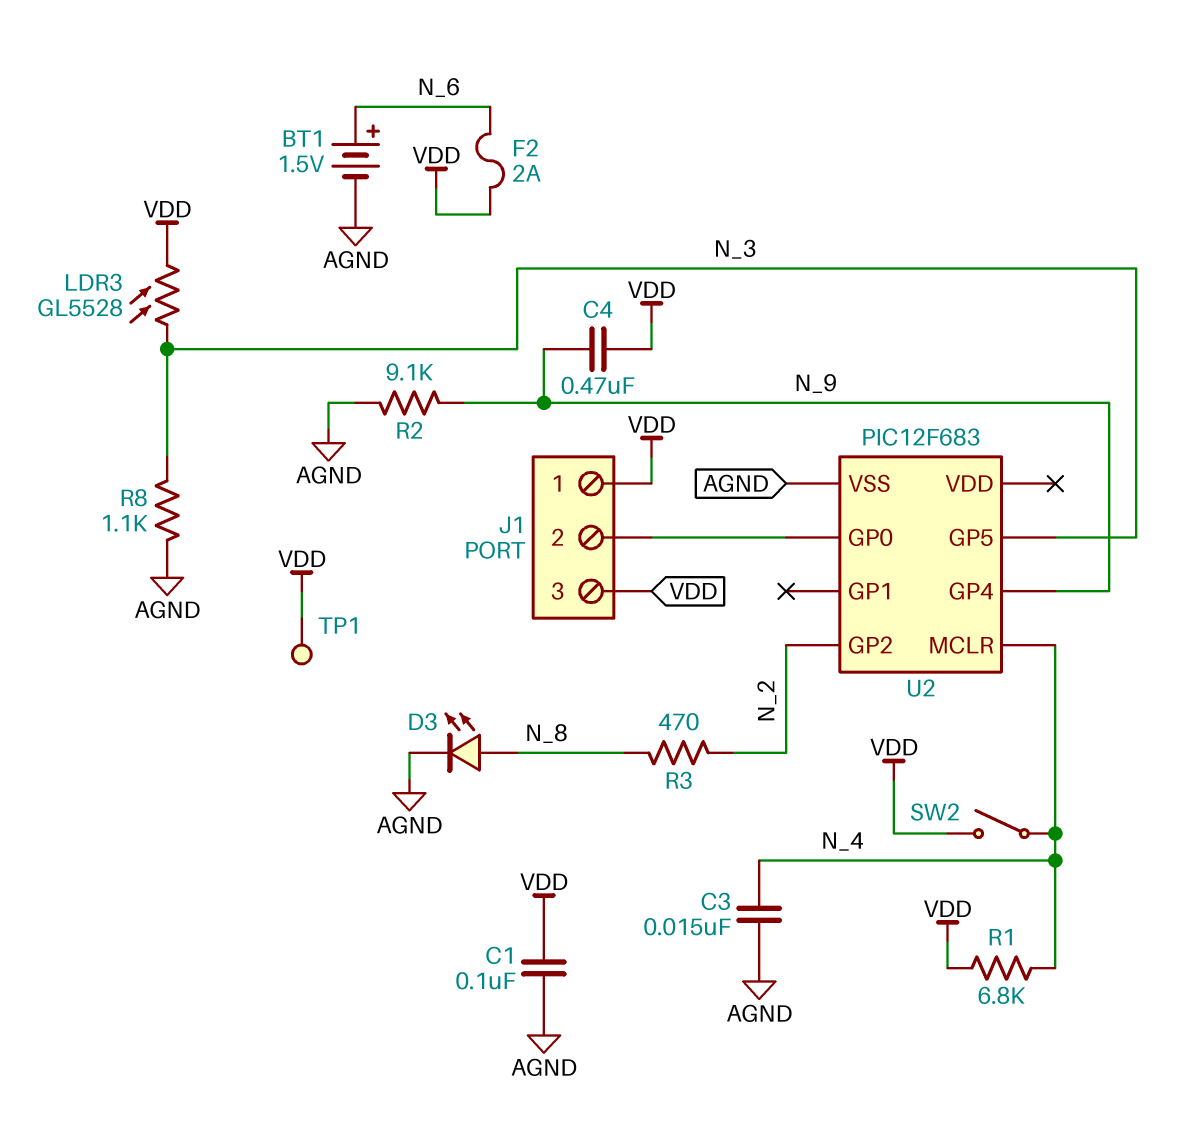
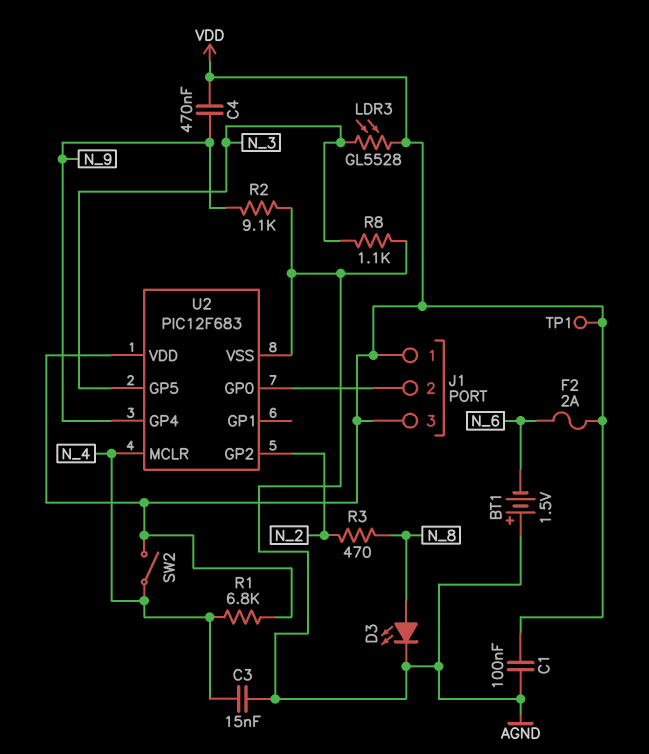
BT1: 1.5V (plus N_6, minus AGND) -> 1.5V (plus AGND, minus N_6)
U2 pin VDD: none -> VDD

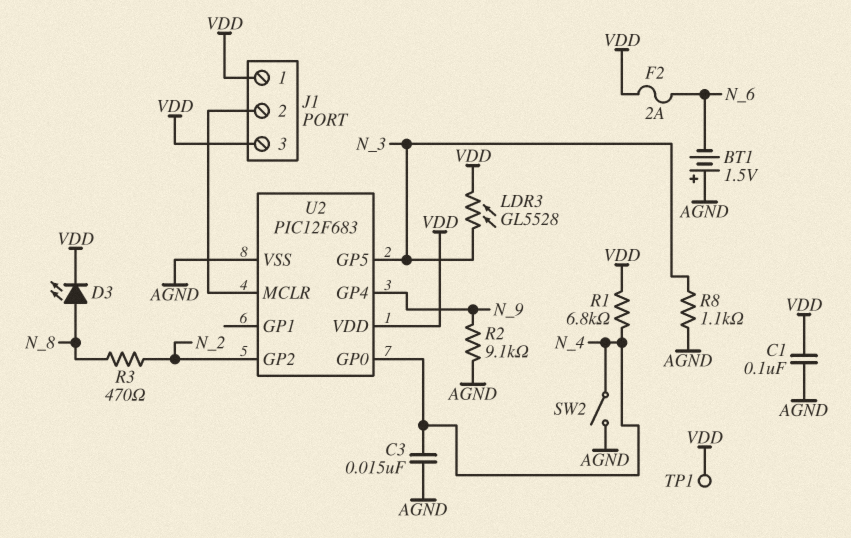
C4: 470nF (N_9, VDD) -> none
D3: LED (A N_8, K AGND) -> LED (A N_8, K VDD)
SW2: switch (N_4, VDD) -> switch (AGND, N_4)
U2 pin GP0: J1/2 -> N_4
U2 pin MCLR: N_4 -> J1/2

